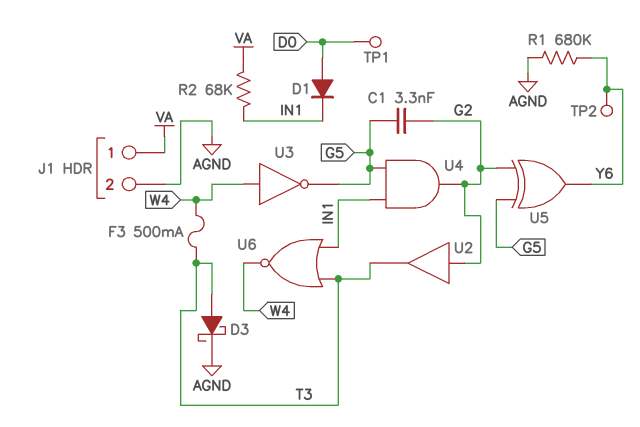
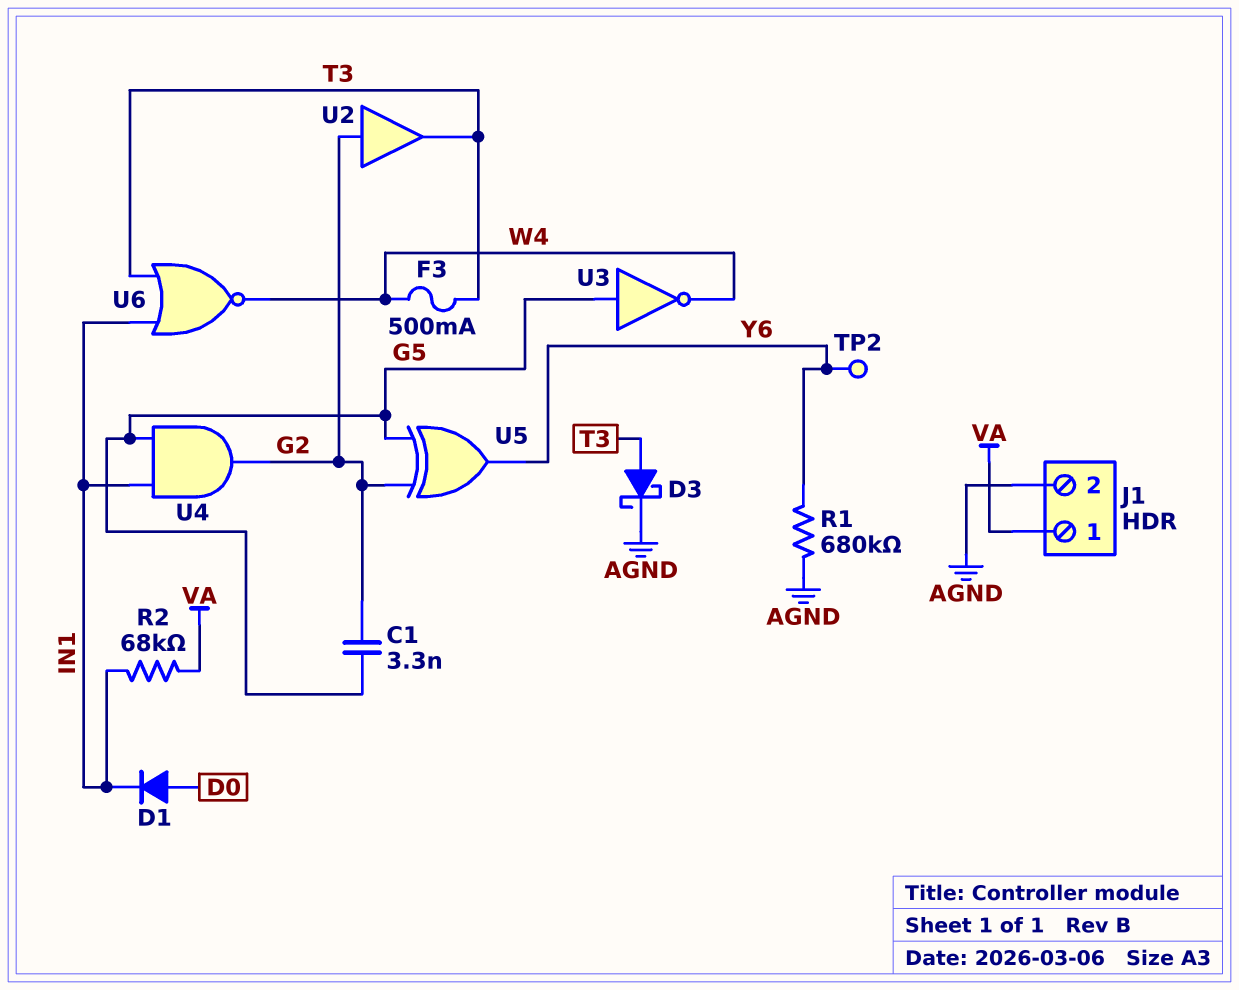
TP1: test point (D0) -> none
U3: NOT (in W4, out G5) -> NOT (in G5, out W4)

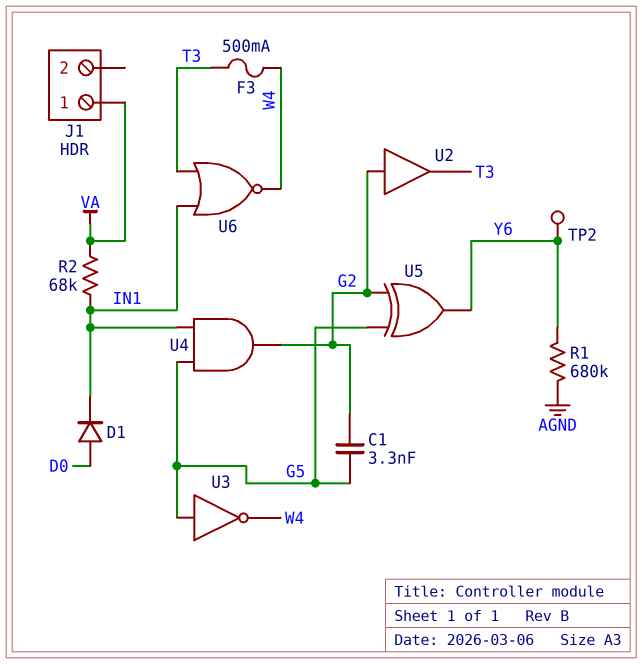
D3: schottky (A T3, K AGND) -> none
J1 pin 2: AGND -> none

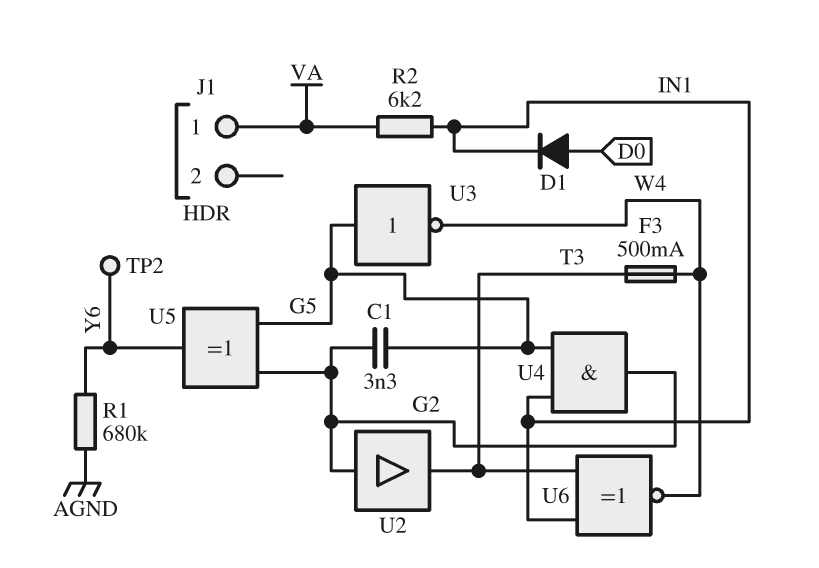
R2: 68k (IN1, VA) -> 6.2k (IN1, VA)
U6: NOR (in IN1, in T3, out W4) -> XNOR (in IN1, in T3, out W4)

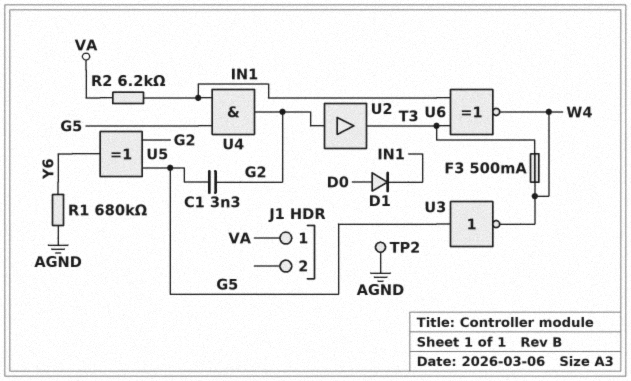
TP2: test point (Y6) -> test point (AGND)

